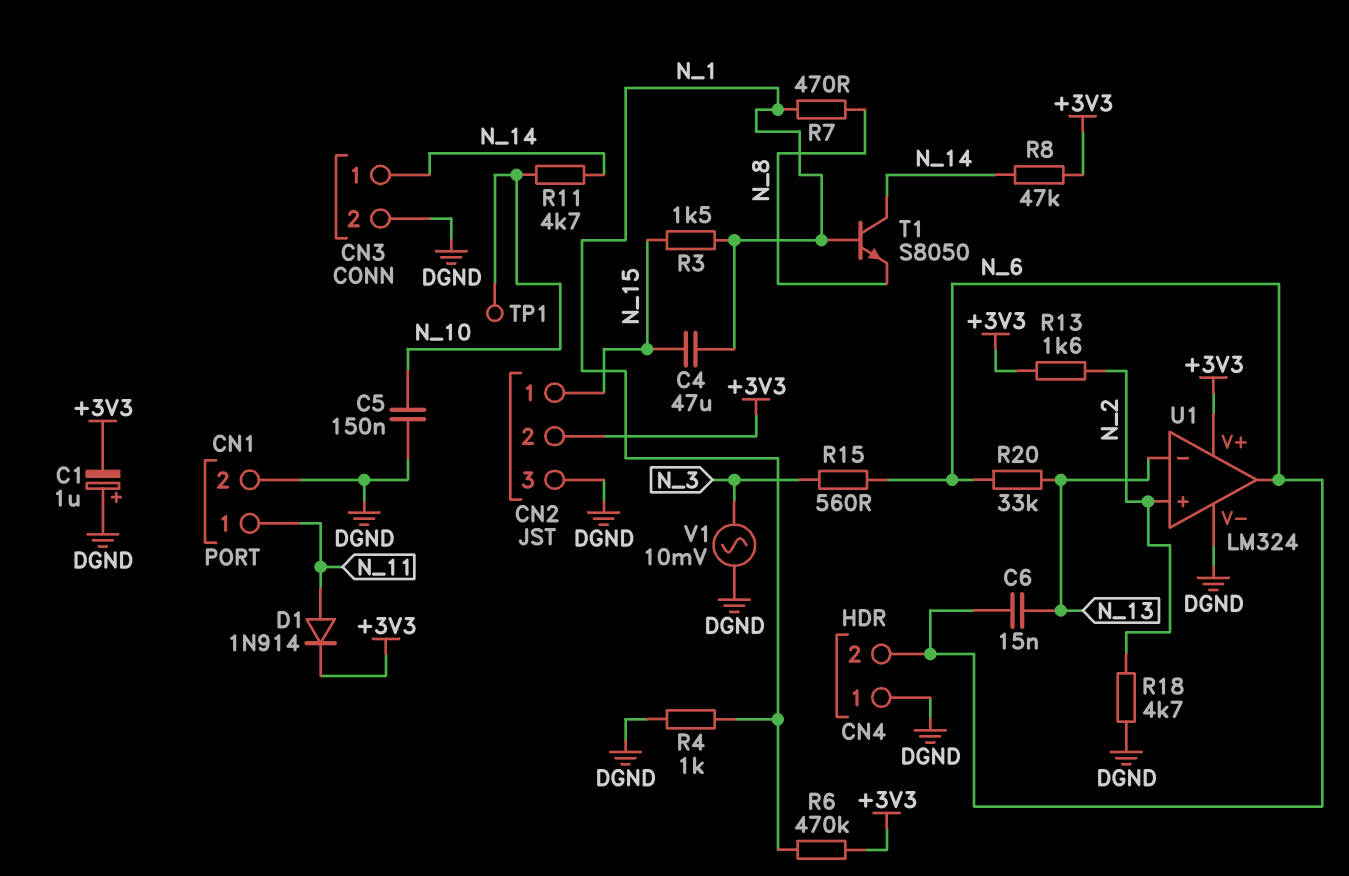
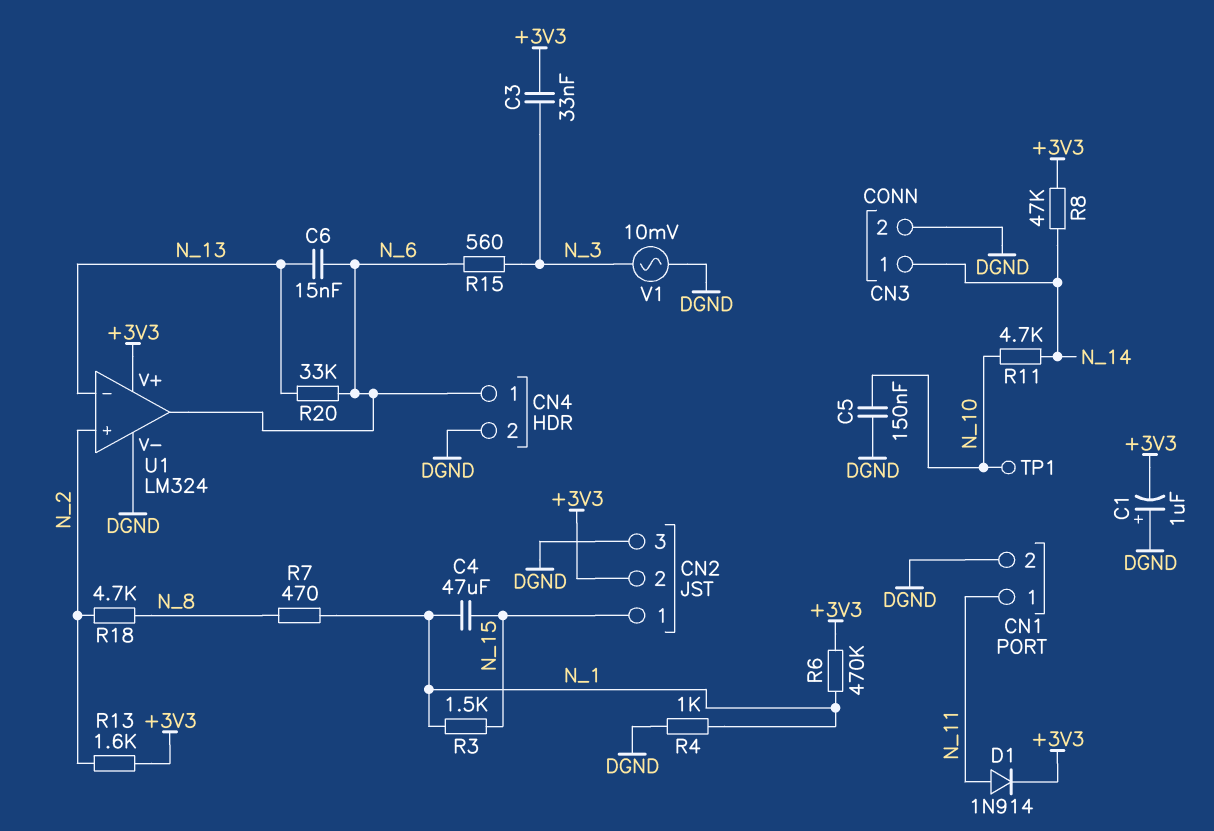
C3: none -> 33nF (+3V3, N_3)
CN4 pin 1: DGND -> N_6
CN4 pin 2: N_6 -> DGND
R18: 4.7k (DGND, N_2) -> 4.7k (N_2, N_8)
T1: NPN S8050 (B N_1, C N_14, E N_8) -> none

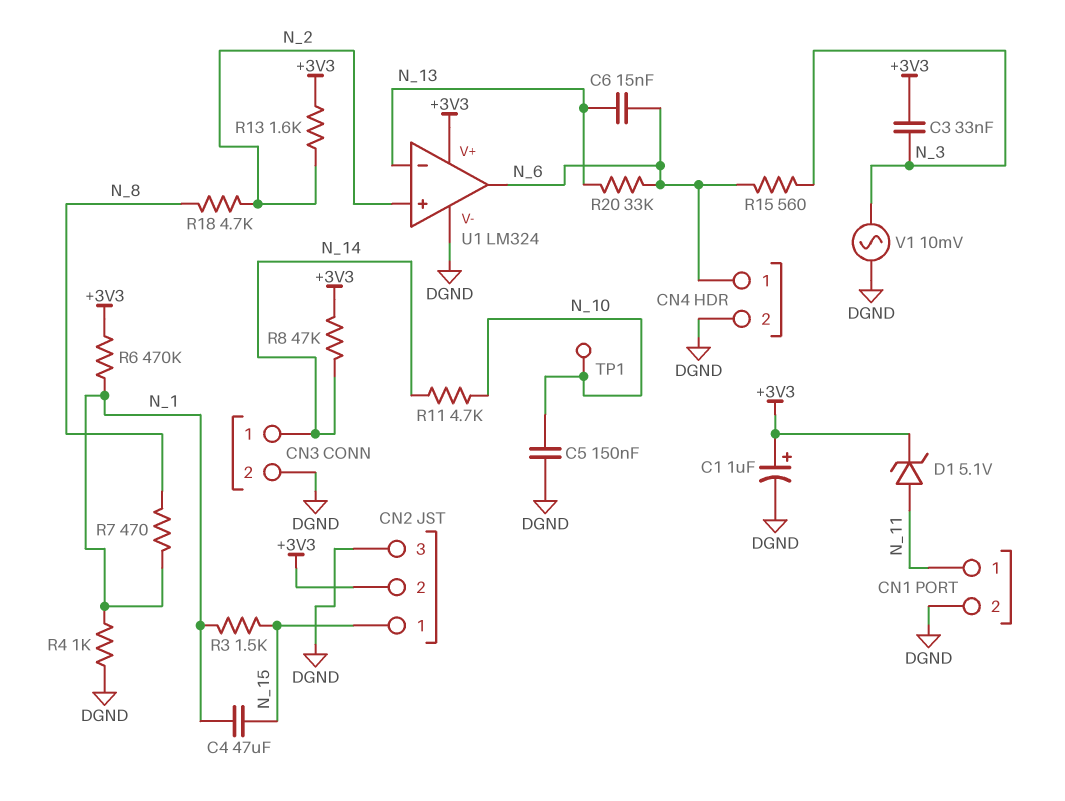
C1: 1uF (plus DGND, minus +3V3) -> 1uF (plus +3V3, minus DGND)
D1: diode 1N914 (A N_11, K +3V3) -> zener 5.1V (A N_11, K +3V3)

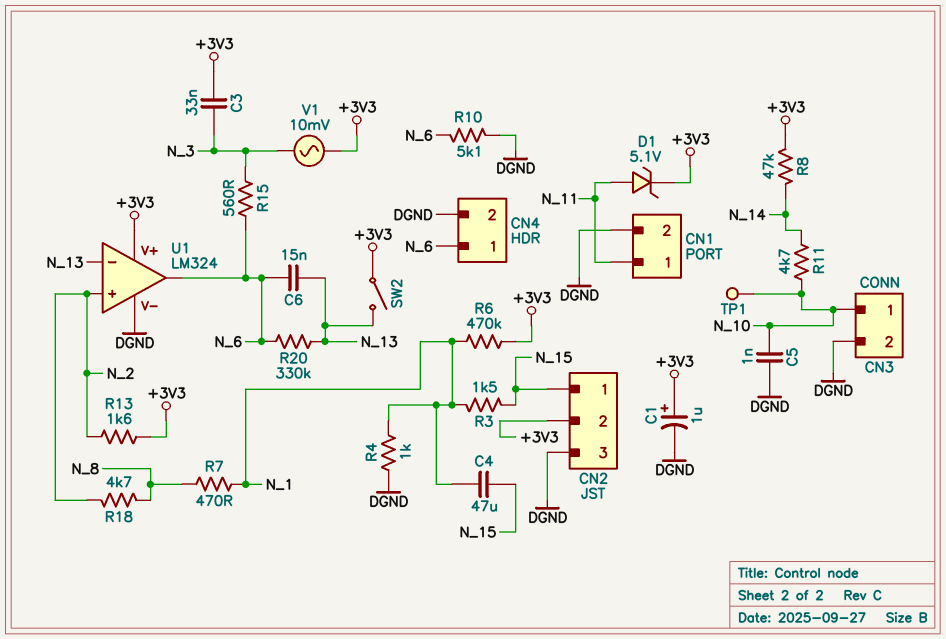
C5: 150nF (DGND, N_10) -> 1nF (DGND, N_10)
CN3 pin 1: N_14 -> N_10
R10: none -> 5.1k (DGND, N_6)
R20: 33k (N_6, N_13) -> 330k (N_6, N_13)
SW2: none -> switch (+3V3, N_13)
V1: AC 10mV (DGND, N_3) -> AC 10mV (+3V3, N_3)

